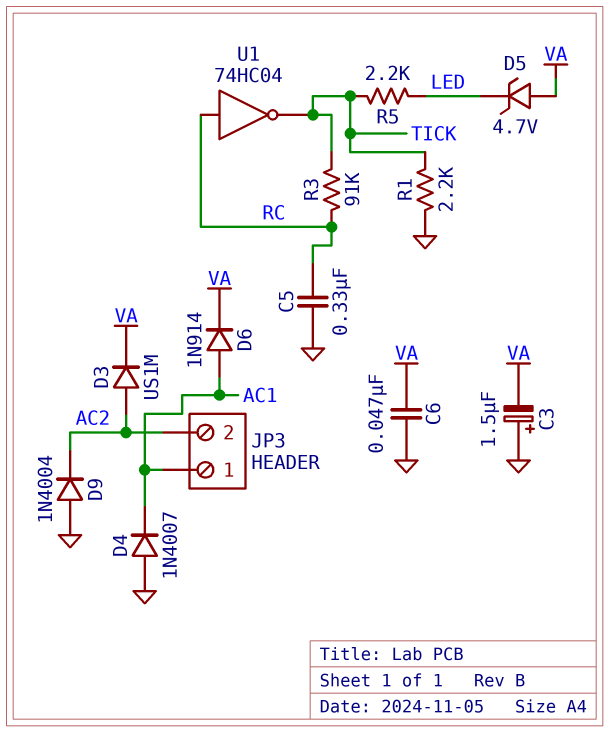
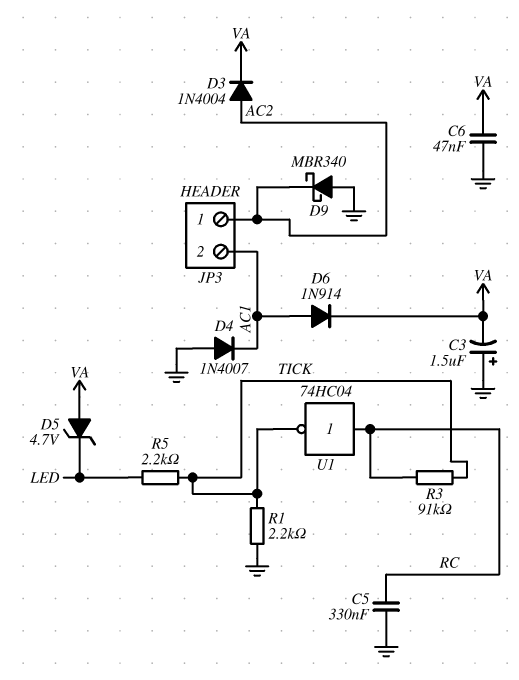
D3: diode US1M (A AC2, K VA) -> diode 1N4004 (A AC2, K VA)
D9: diode 1N4004 (A GND, K AC2) -> schottky MBR340 (A GND, K AC2)
JP3 pin 1: AC1 -> AC2
JP3 pin 2: AC2 -> AC1

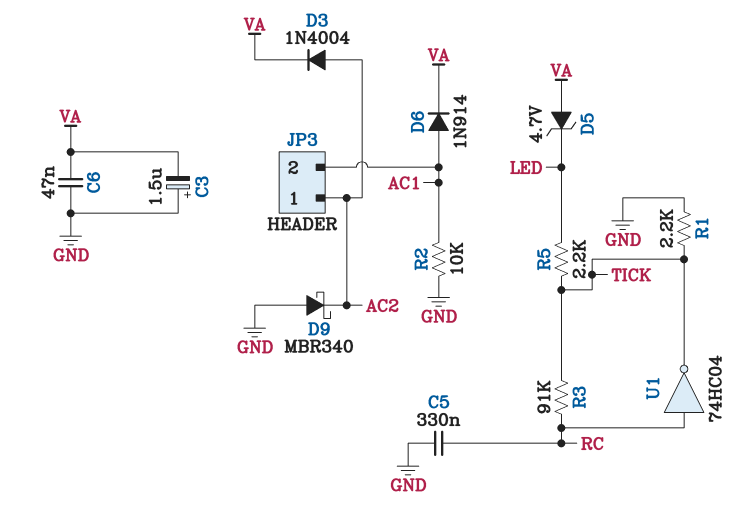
D4: diode 1N4007 (A GND, K AC1) -> none
R2: none -> 10k (AC1, GND)

